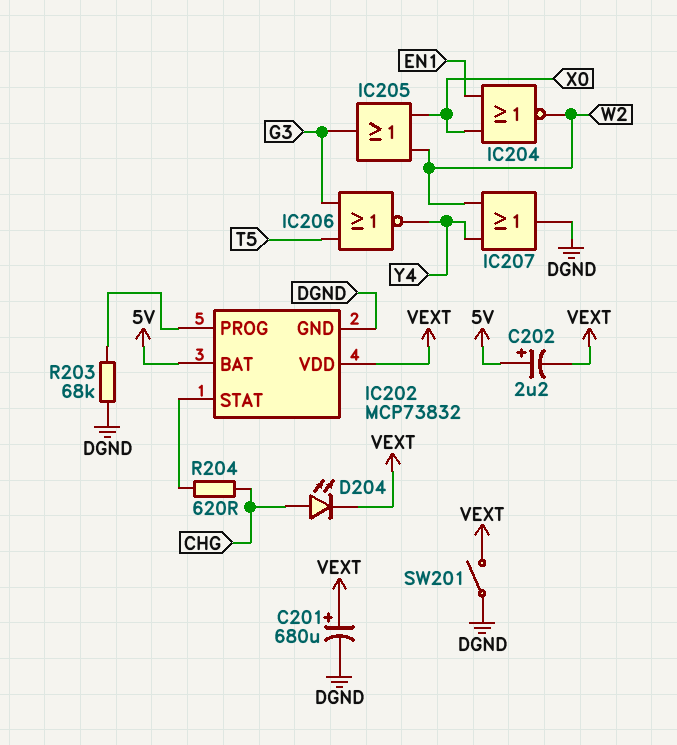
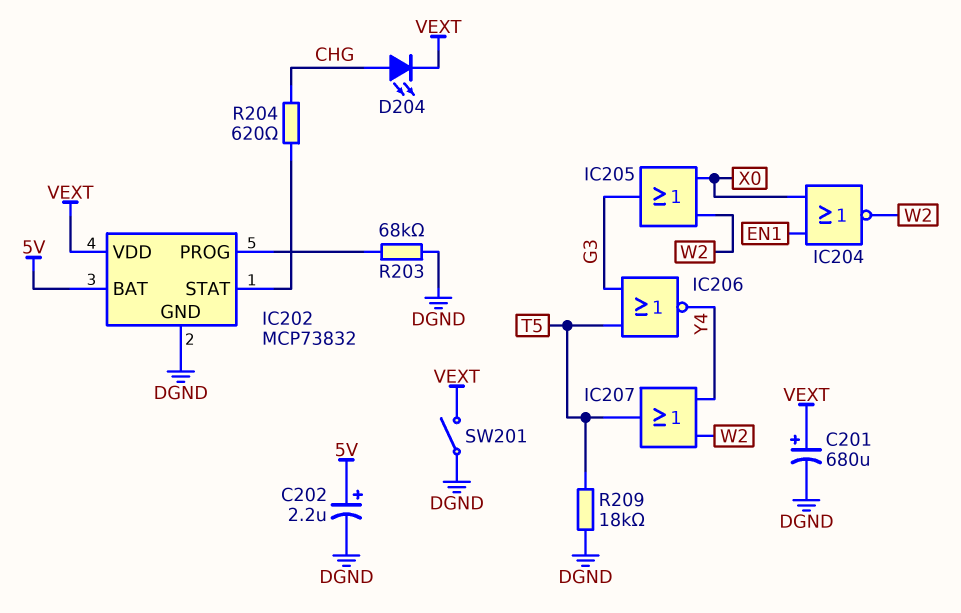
C202: 2.2uF (plus 5V, minus VEXT) -> 2.2uF (plus 5V, minus DGND)
IC207: OR (in W2, in Y4, out DGND) -> OR (in W2, in Y4, out T5)
R209: none -> 18k (DGND, T5)

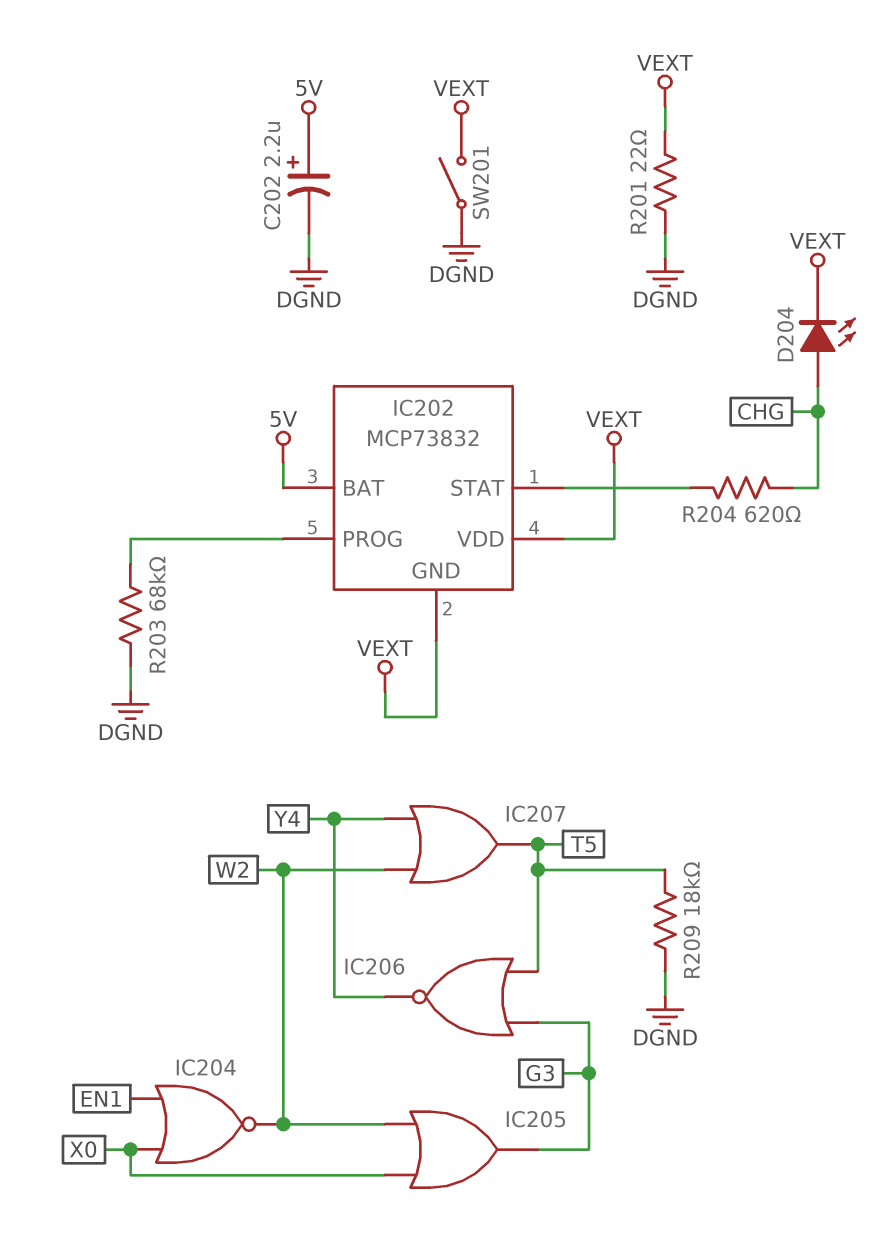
C201: 680uF (plus VEXT, minus DGND) -> none
IC202 pin GND: DGND -> VEXT
R201: none -> 22 (DGND, VEXT)

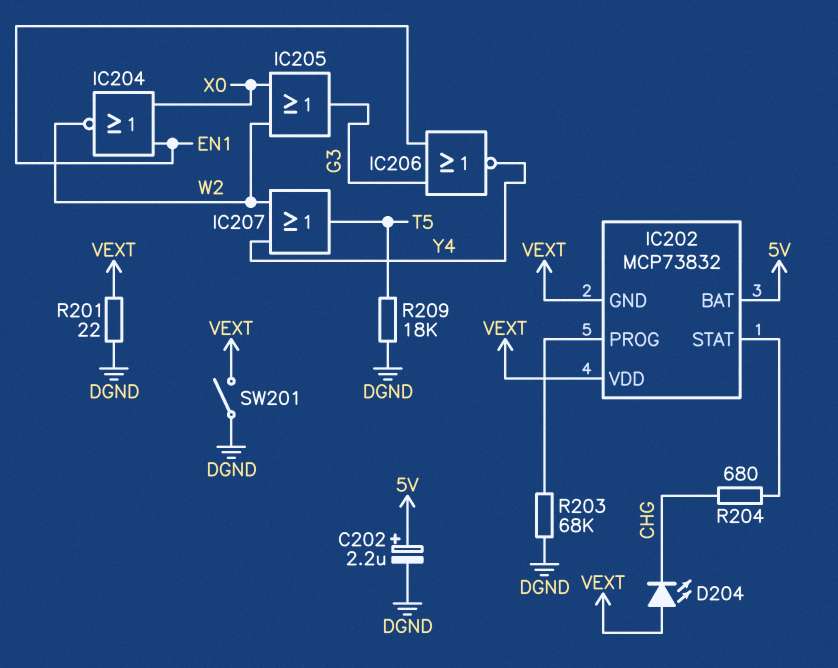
D204: LED (A CHG, K VEXT) -> LED (A VEXT, K CHG)
IC206: NOR (in G3, in T5, out Y4) -> NOR (in EN1, in G3, out Y4)
R204: 620 (CHG, IC202/STAT) -> 680 (CHG, IC202/STAT)

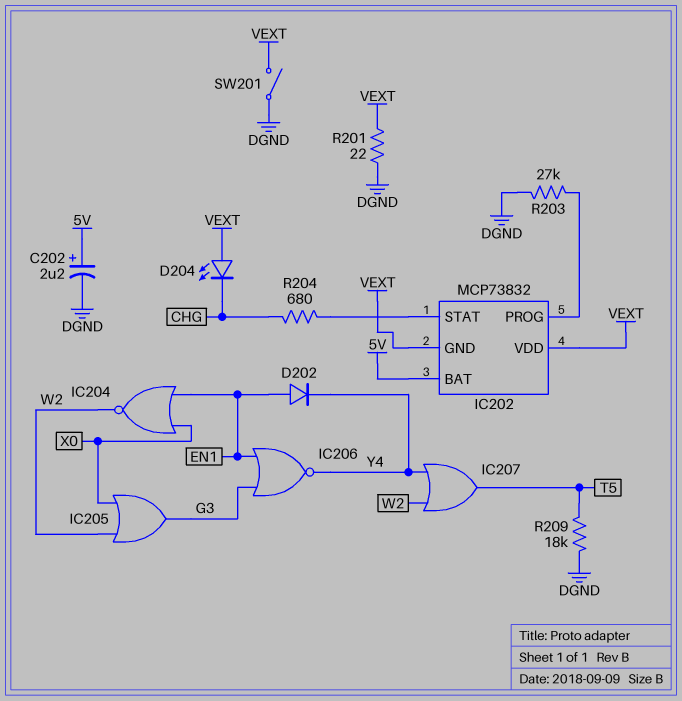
D202: none -> diode (A EN1, K Y4)
R203: 68k (DGND, IC202/PROG) -> 27k (DGND, IC202/PROG)

